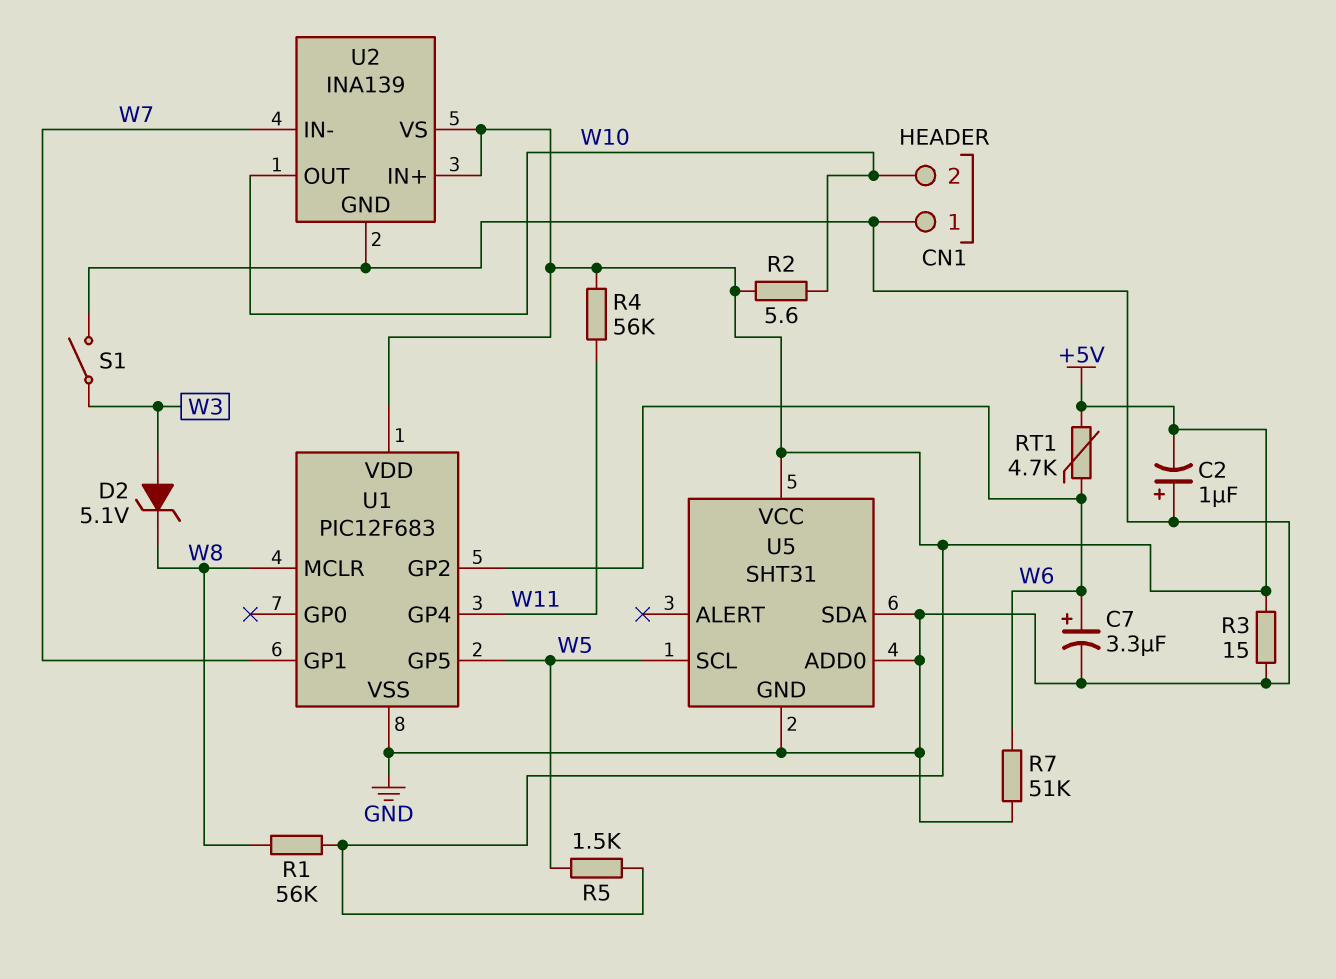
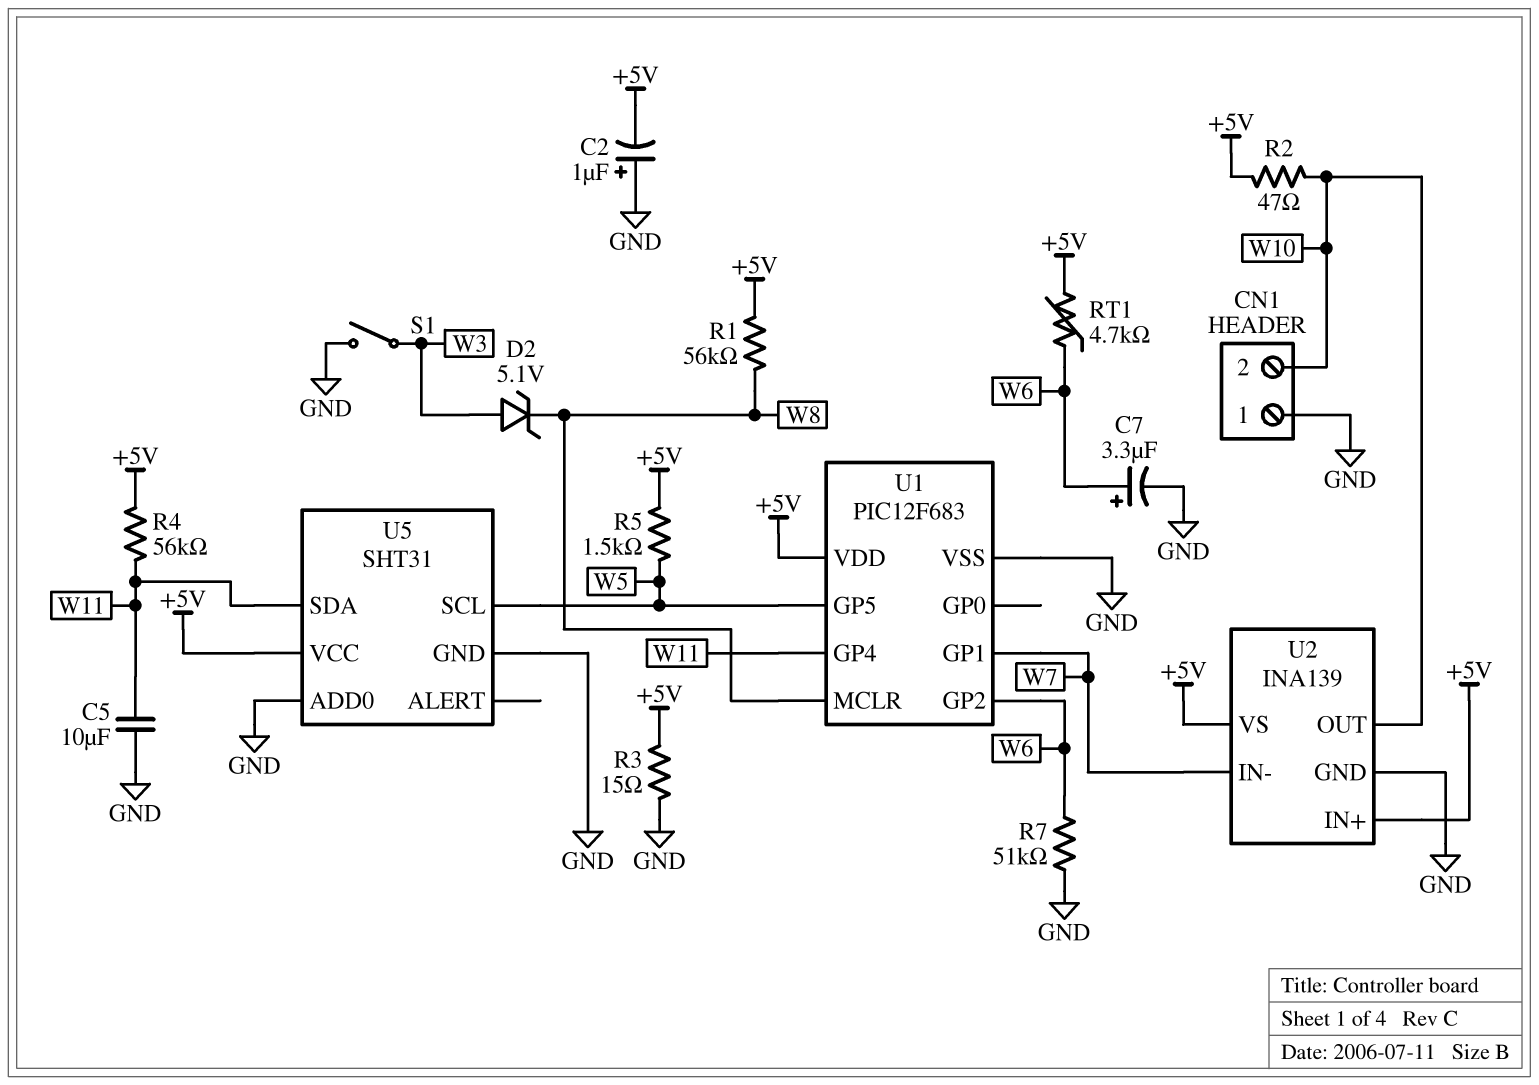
C5: none -> 10uF (GND, W11)
R2: 5.6 (+5V, W10) -> 47 (+5V, W10)
U5 pin SDA: GND -> W11

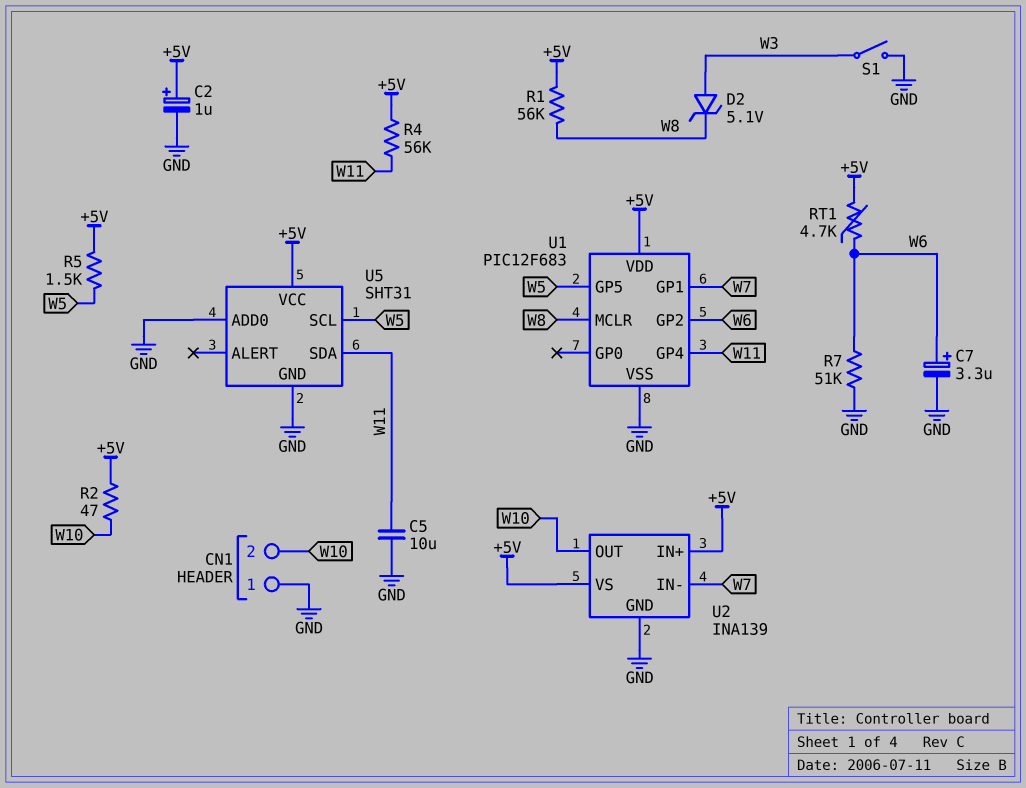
C2: 1uF (plus GND, minus +5V) -> 1uF (plus +5V, minus GND)
R3: 15 (+5V, GND) -> none

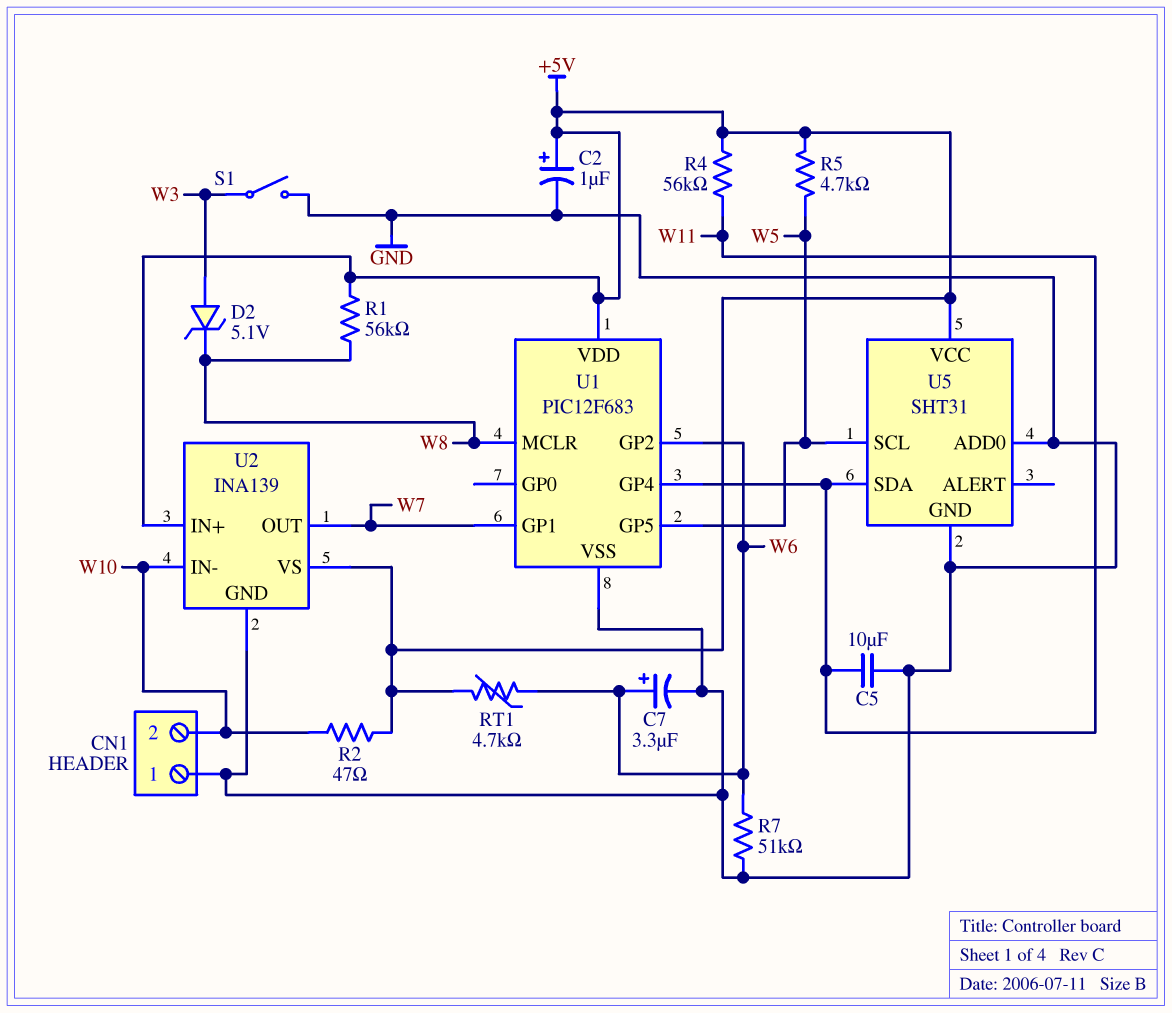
R5: 1.5k (+5V, W5) -> 4.7k (+5V, W5)
U2 pin IN-: W7 -> W10
U2 pin OUT: W10 -> W7

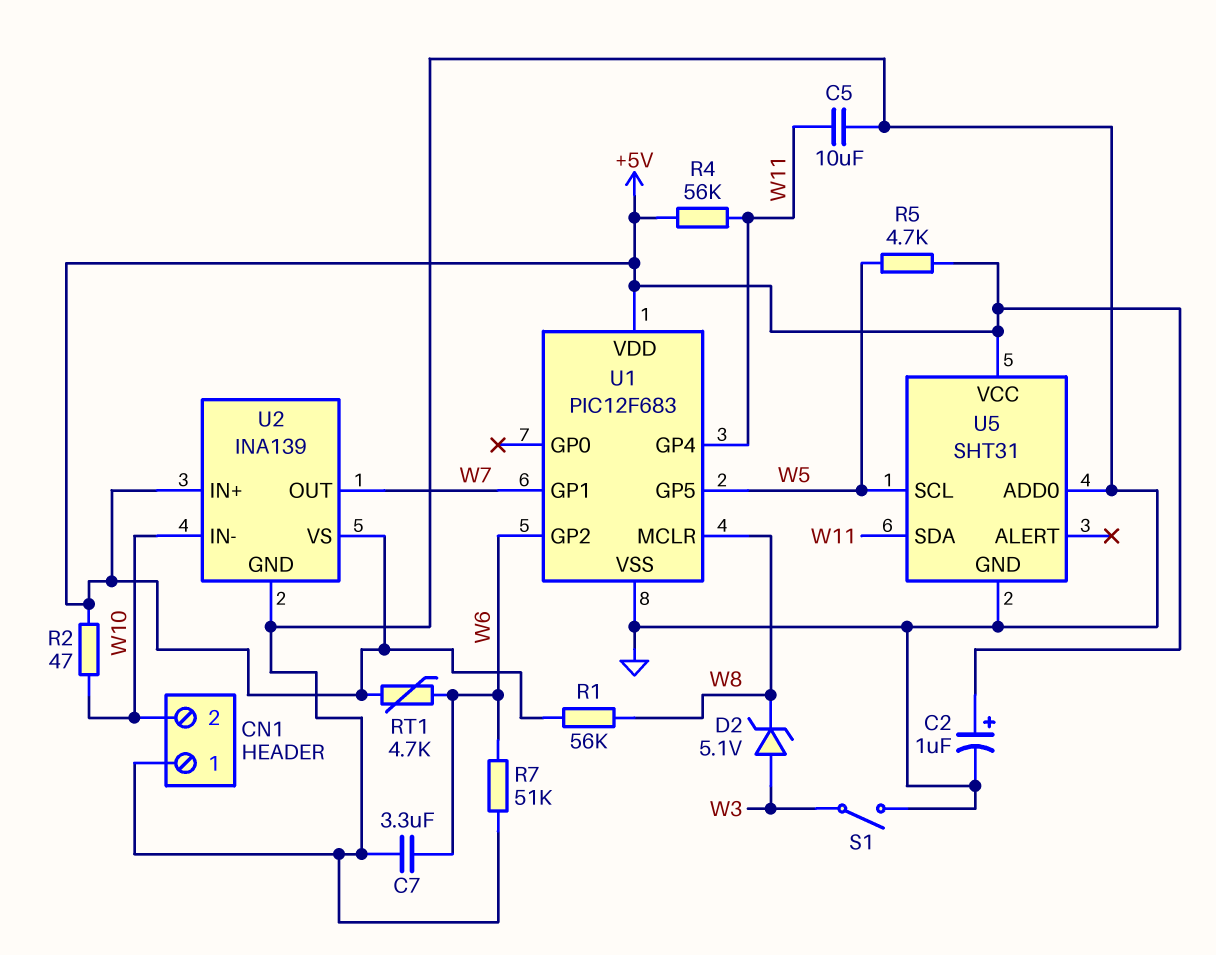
C7: 3.3uF (plus W6, minus GND) -> 3.3uF (GND, W6)

